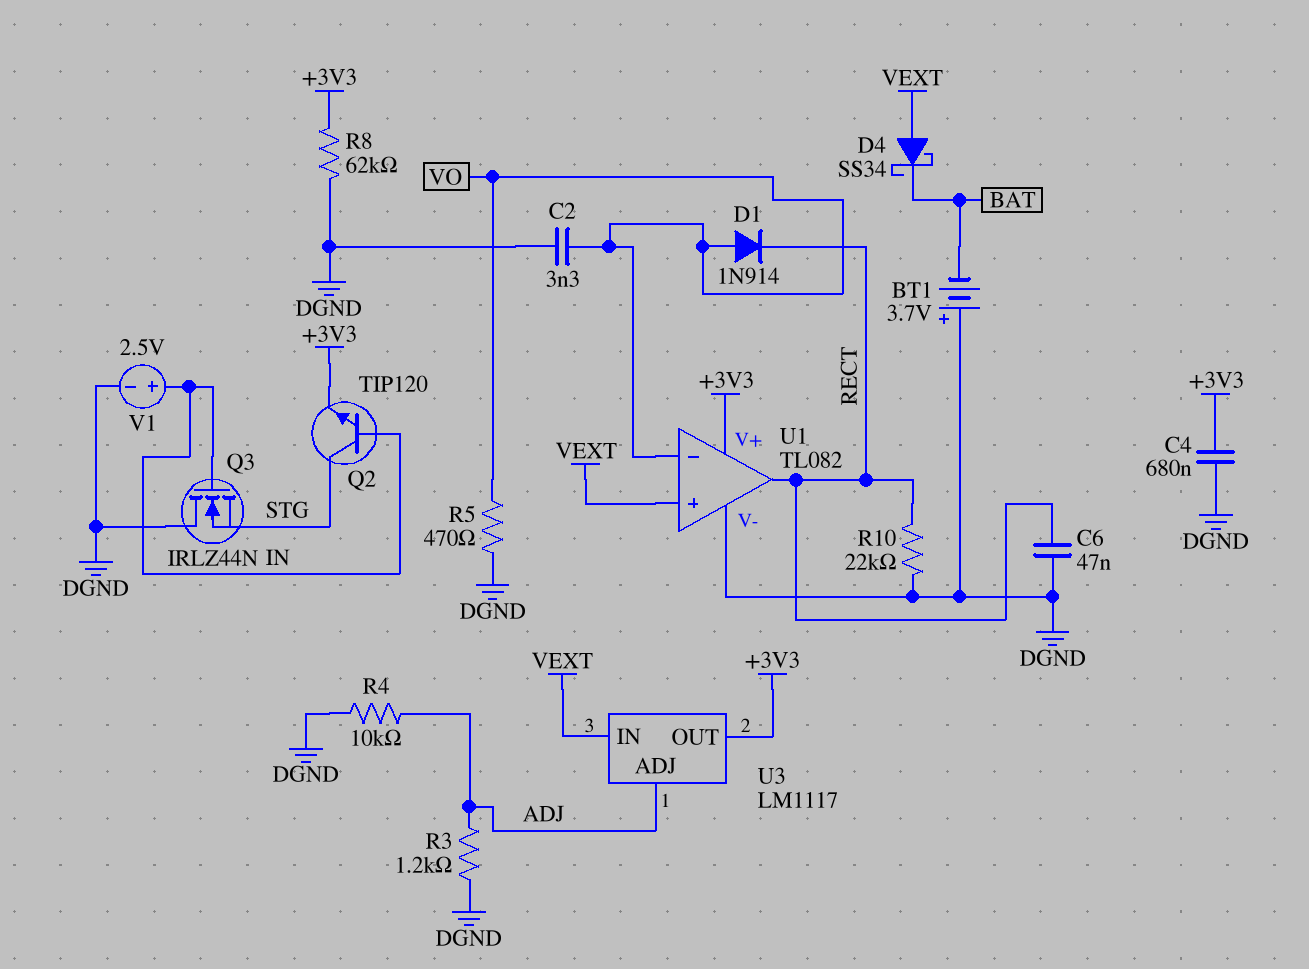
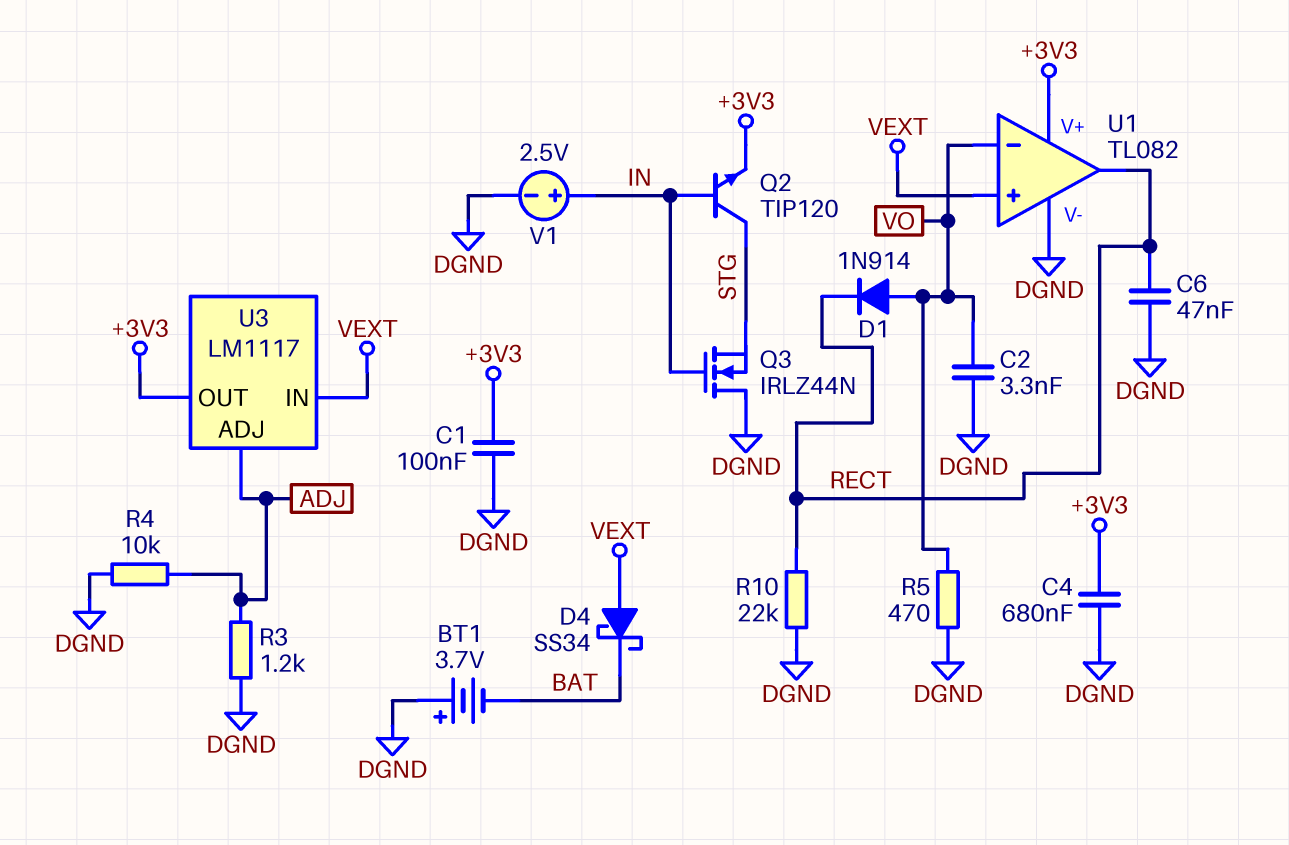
C1: none -> 100nF (+3V3, DGND)
R8: 62k (+3V3, DGND) -> none

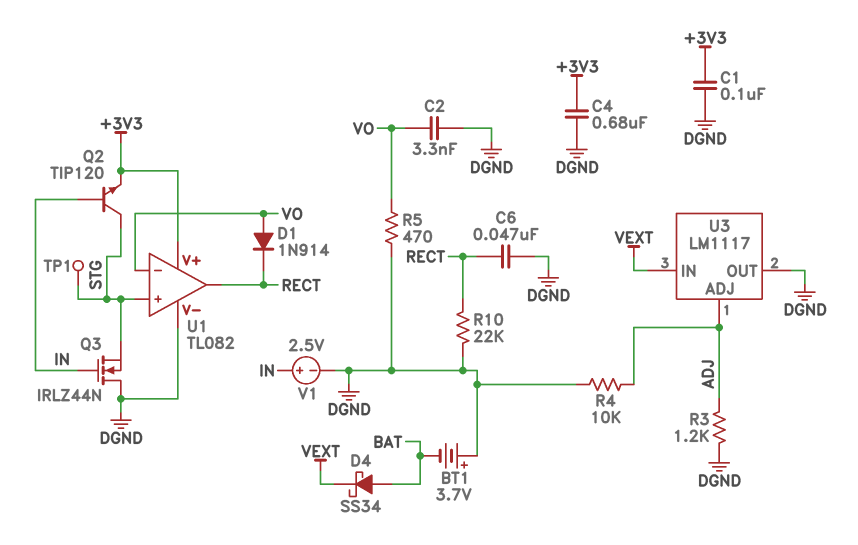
D4: schottky SS34 (A VEXT, K BAT) -> schottky SS34 (A BAT, K VEXT)
TP1: none -> test point (STG)
U1 pin in+: VEXT -> STG
U3 pin OUT: +3V3 -> DGND

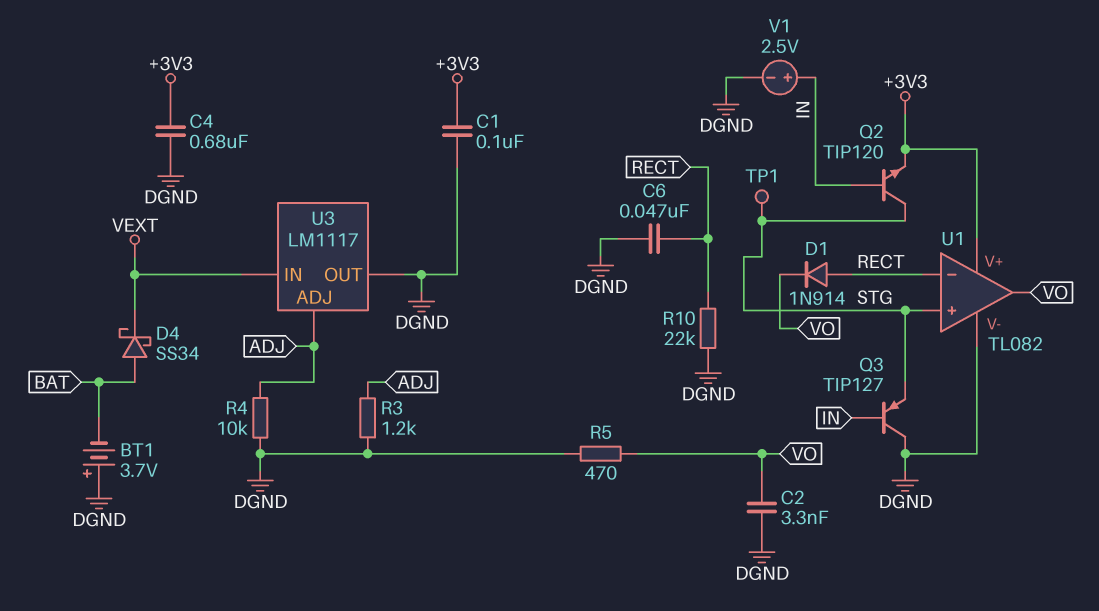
D1: diode 1N914 (A VO, K RECT) -> diode 1N914 (A RECT, K VO)
Q3: NMOS IRLZ44N (G IN, D DGND, S STG) -> PNP TIP127 (B IN, C DGND, E STG)
U1 pin in-: VO -> RECT
U1 pin out: RECT -> VO

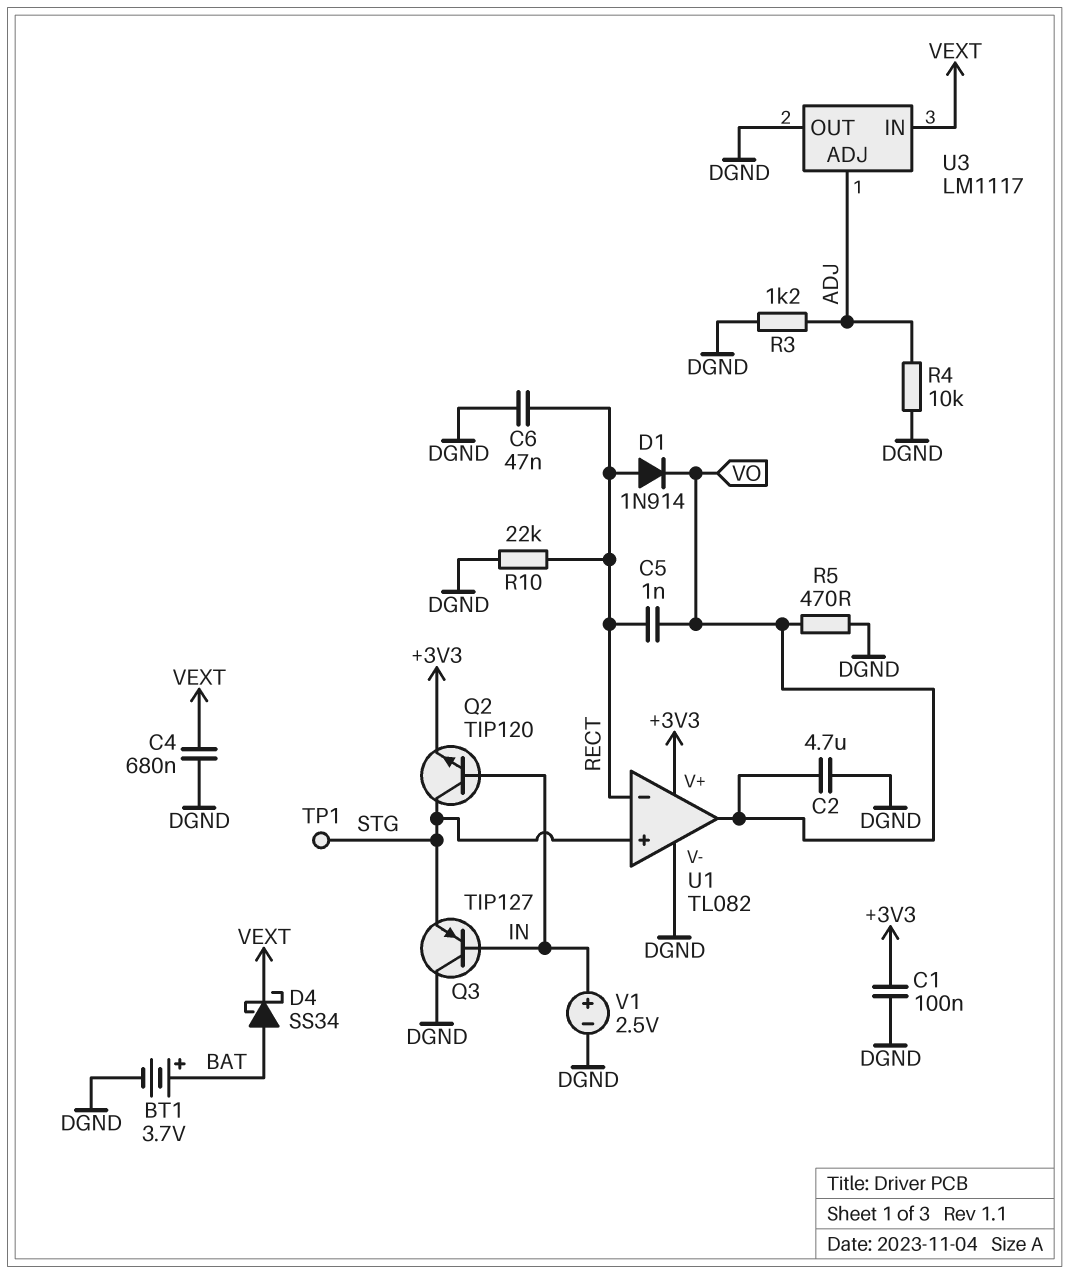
BT1: 3.7V (plus DGND, minus BAT) -> 3.7V (plus BAT, minus DGND)
C2: 3.3nF (DGND, VO) -> 4.7uF (DGND, VO)
C4: 680nF (+3V3, DGND) -> 680nF (DGND, VEXT)
C5: none -> 1nF (RECT, VO)

